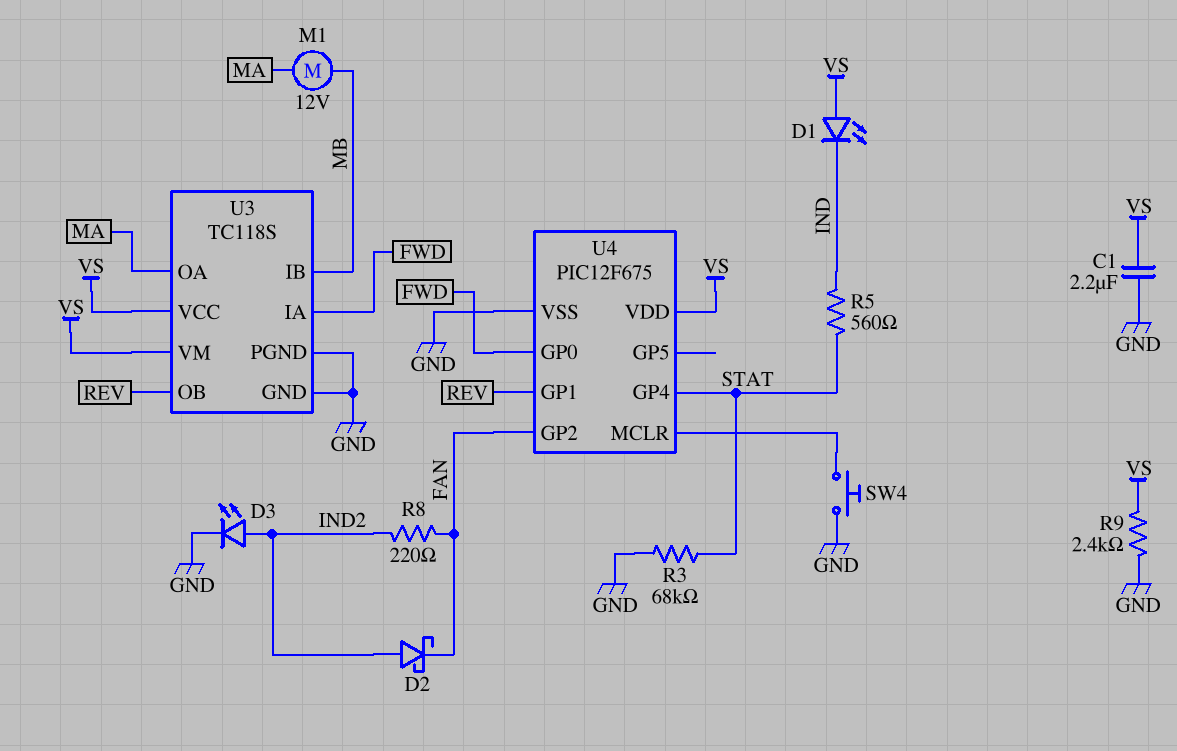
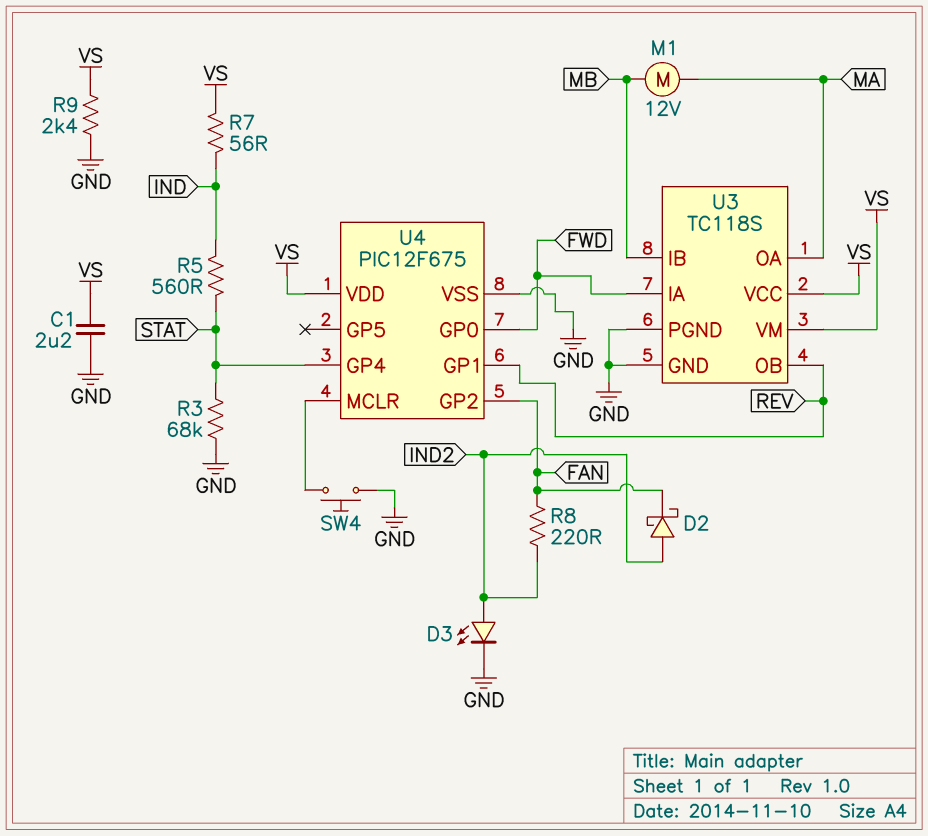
D1: LED (A VS, K IND) -> none
R7: none -> 56 (IND, VS)

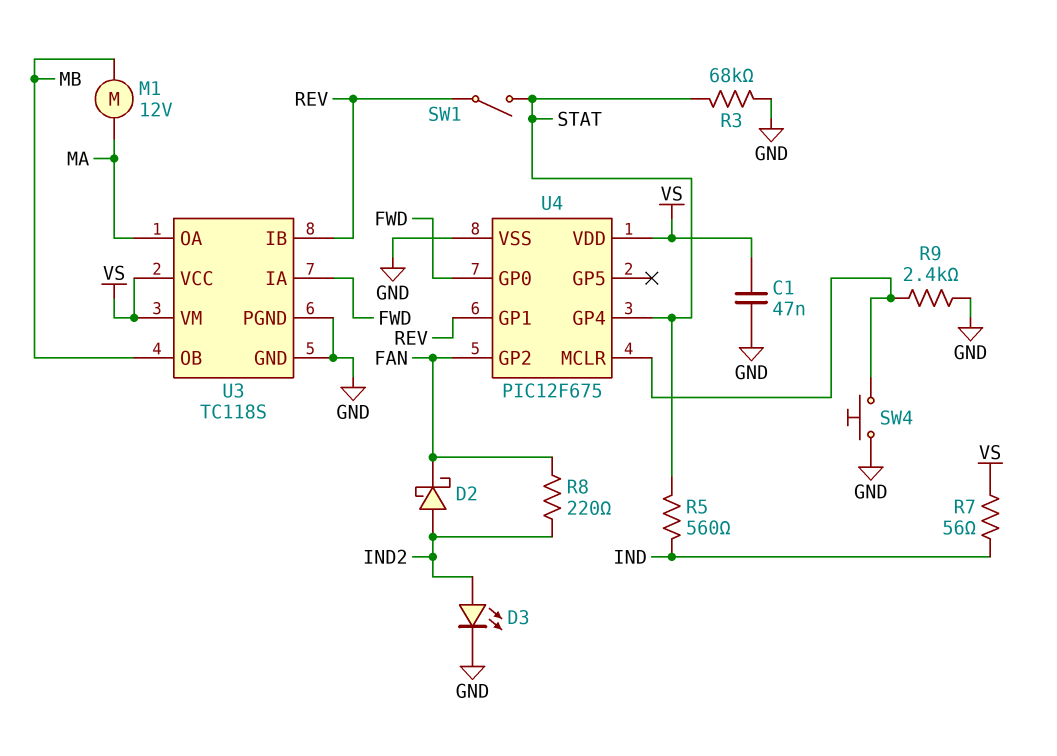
C1: 2.2uF (GND, VS) -> 47nF (GND, VS)
R9: 2.4k (GND, VS) -> 2.4k (GND, U4/MCLR)
SW1: none -> switch (REV, STAT)
U3 pin IB: MB -> REV
U3 pin OB: REV -> MB

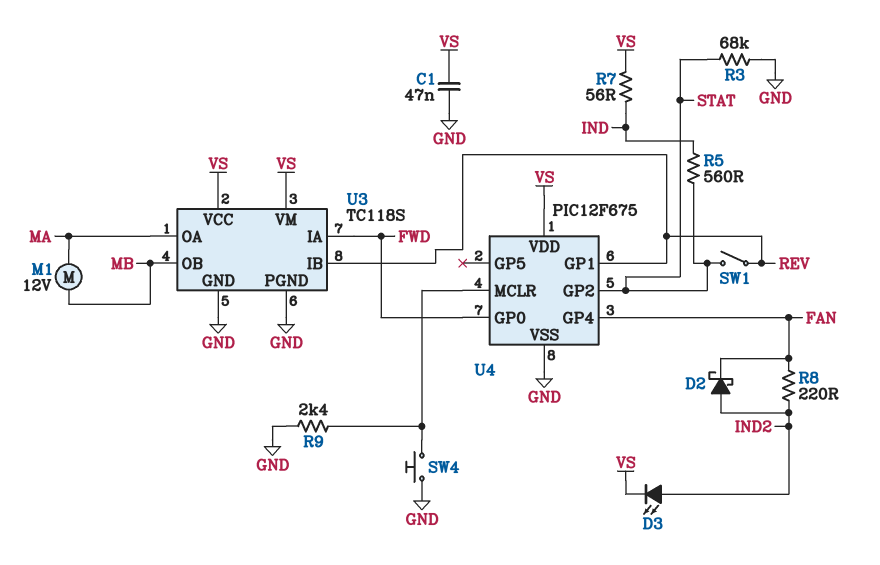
D3: LED (A IND2, K GND) -> LED (A IND2, K VS)
U4 pin GP2: FAN -> STAT
U4 pin GP4: STAT -> FAN

